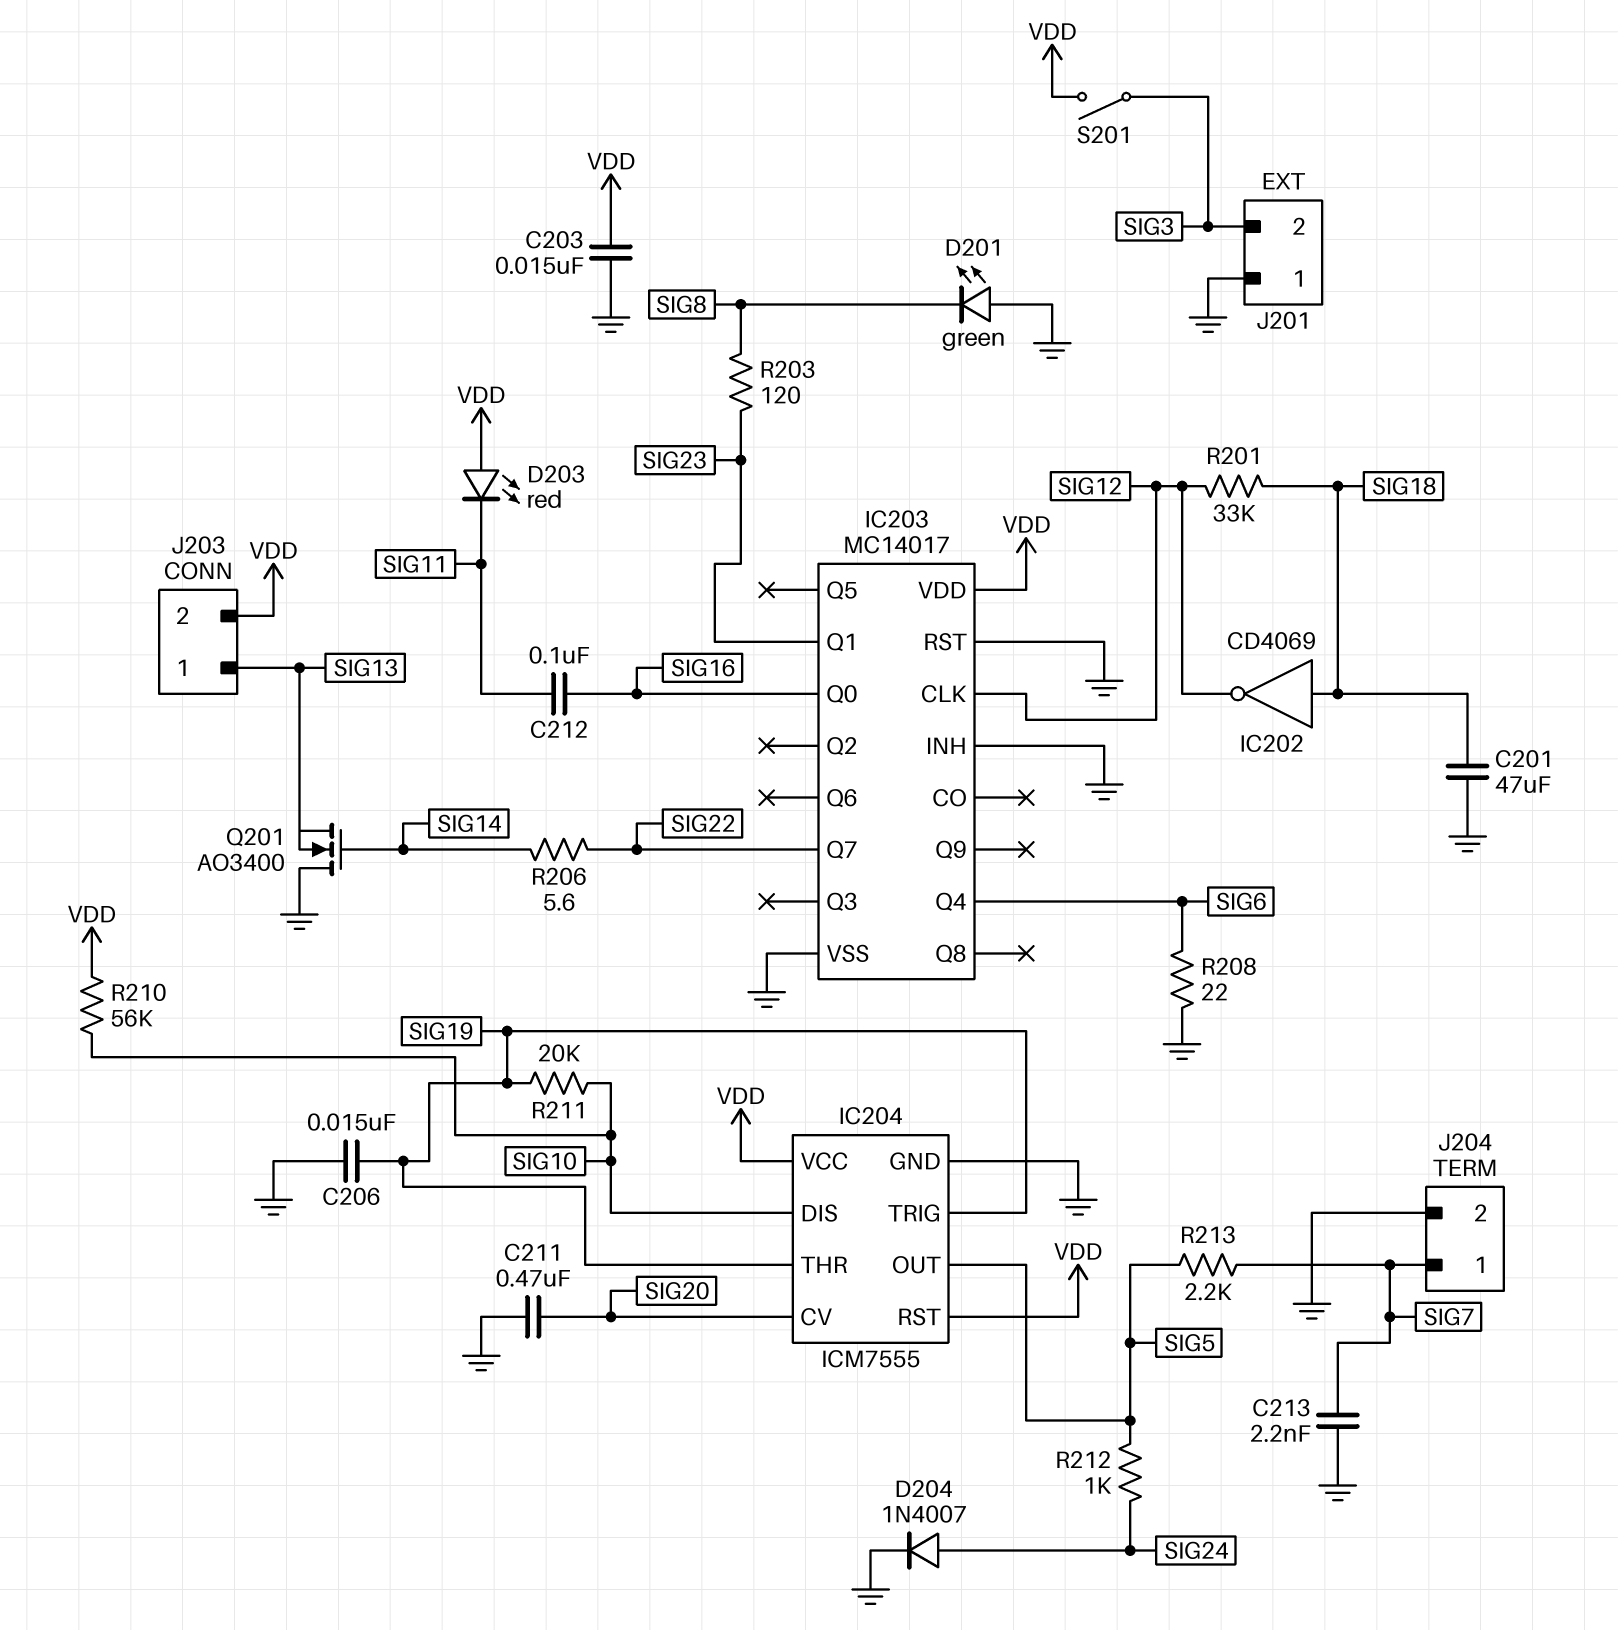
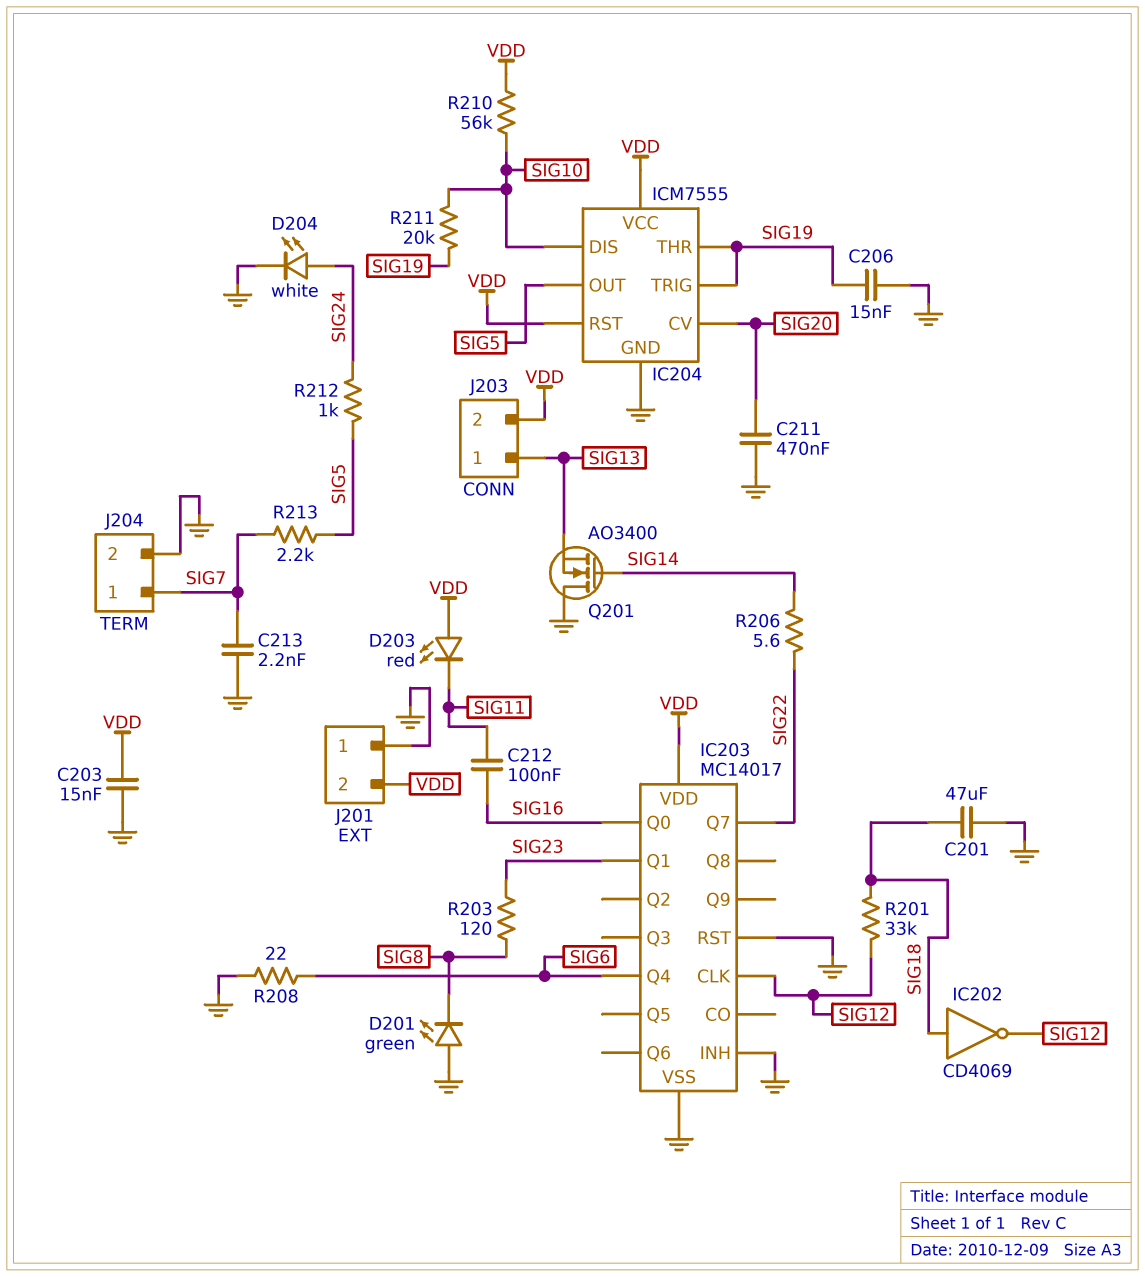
D204: diode 1N4007 (A SIG24, K GND) -> LED white (A SIG24, K GND)
J201 pin 2: SIG3 -> VDD
S201: switch (SIG3, VDD) -> none

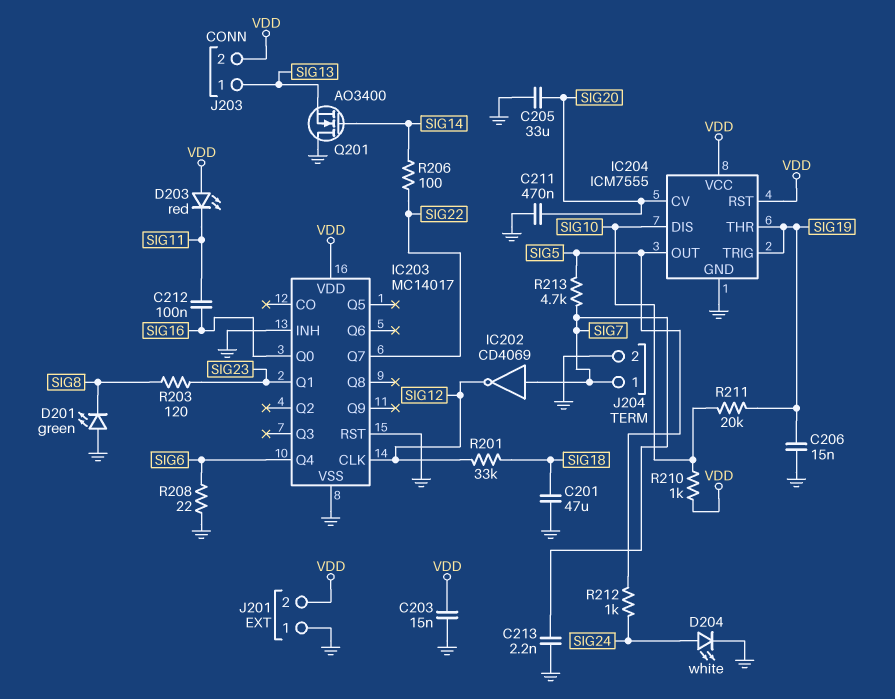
C205: none -> 33uF (GND, SIG20)
IC202: NOT CD4069 (in SIG18, out SIG12) -> NOT CD4069 (in SIG7, out SIG12)
R206: 5.6 (SIG14, SIG22) -> 100 (SIG14, SIG22)
R210: 56k (SIG10, VDD) -> 1k (SIG10, VDD)
R213: 2.2k (SIG5, SIG7) -> 4.7k (SIG5, SIG7)

